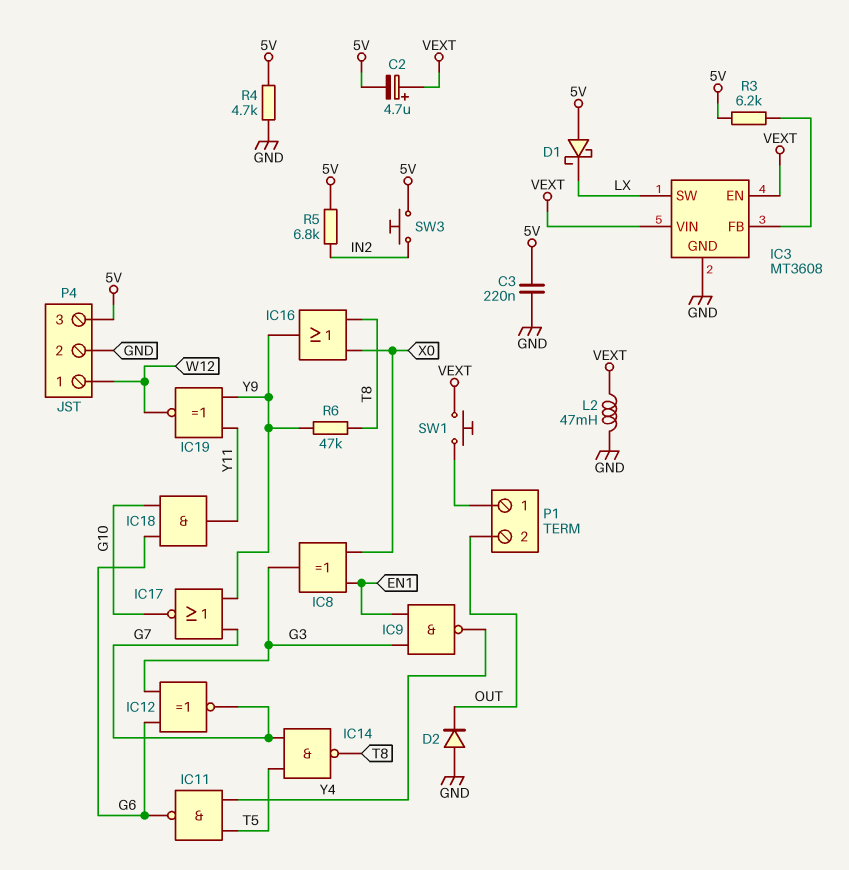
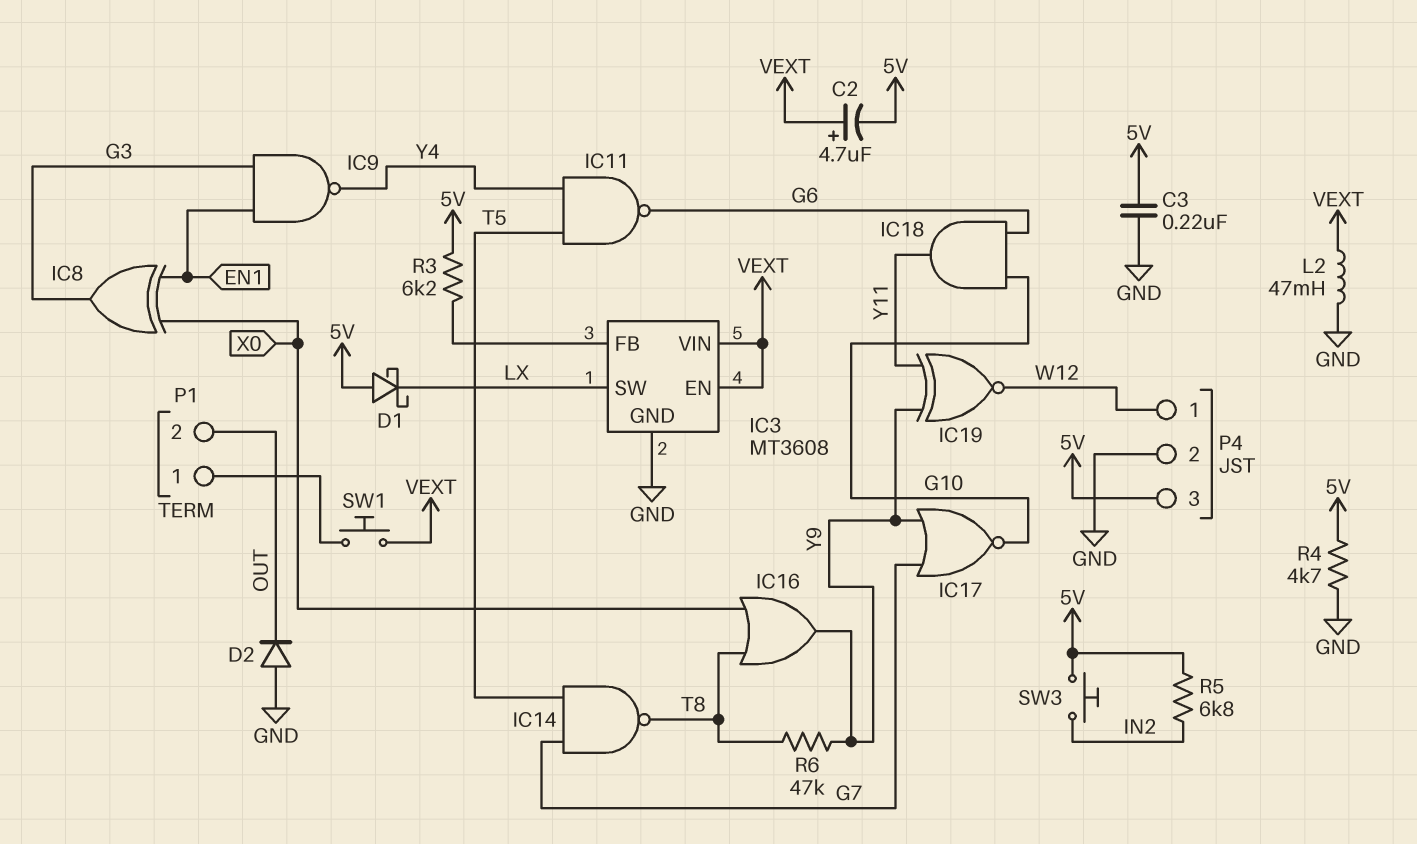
IC12: XNOR (in G3, in G6, out G7) -> none

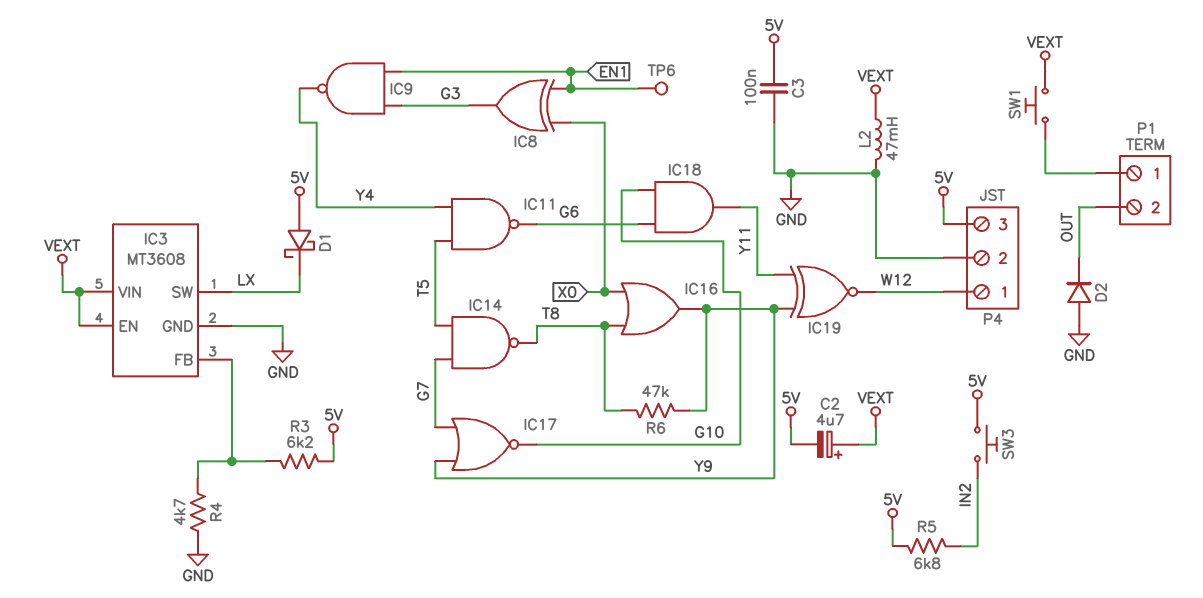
C3: 220nF (5V, GND) -> 100nF (5V, GND)
R4: 4.7k (5V, GND) -> 4.7k (GND, IC3/FB)
TP6: none -> test point (EN1)

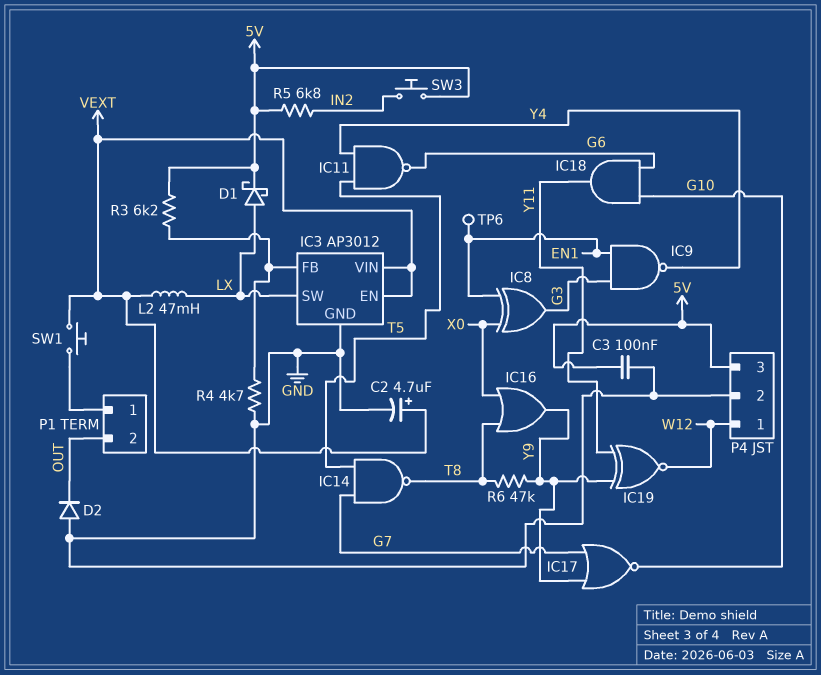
C2: 4.7uF (plus VEXT, minus 5V) -> 4.7uF (plus VEXT, minus GND)
D1: schottky (A 5V, K LX) -> schottky (A LX, K 5V)
IC3: MT3608 -> AP3012
L2: 47mH (GND, VEXT) -> 47mH (LX, VEXT)

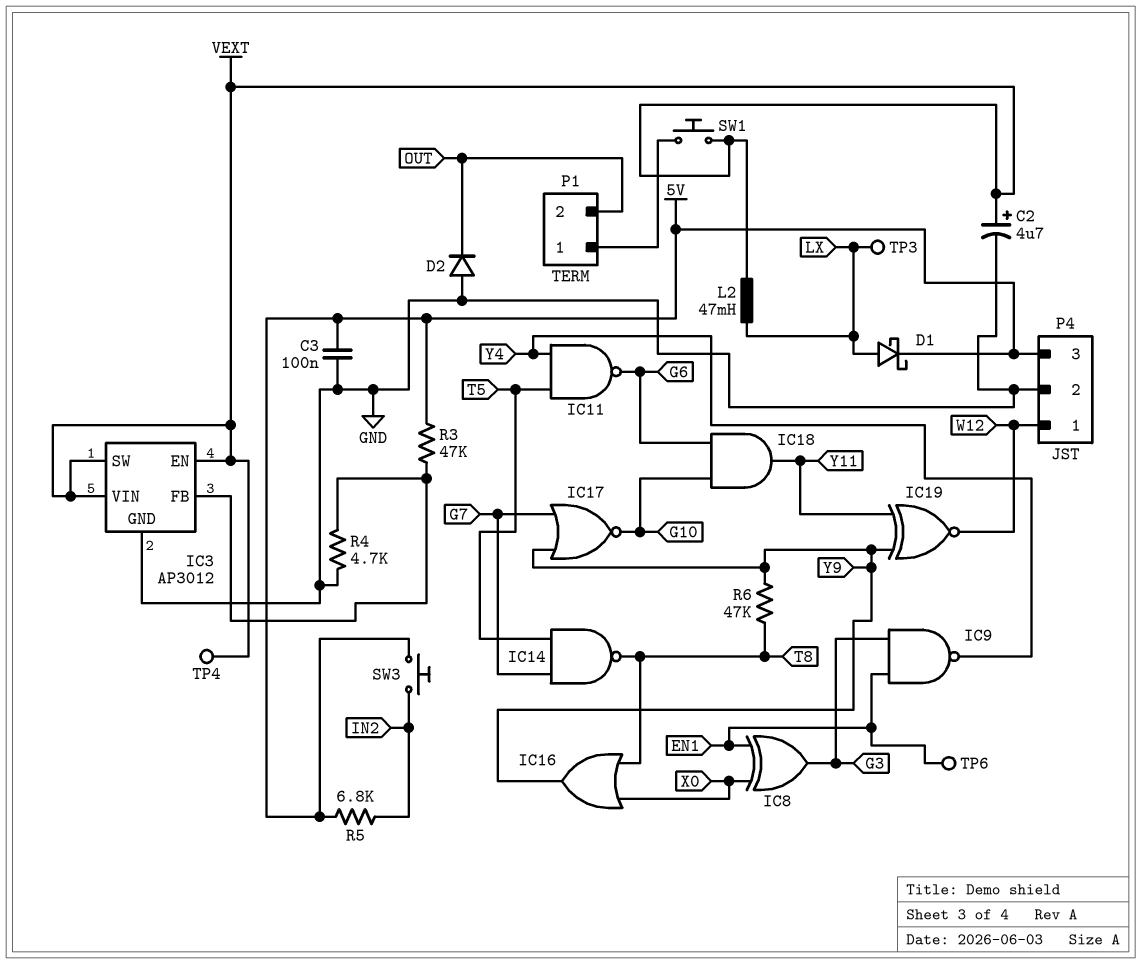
IC3 pin SW: LX -> VEXT
R3: 6.2k (5V, IC3/FB) -> 47k (5V, IC3/FB)
TP3: none -> test point (LX)
TP4: none -> test point (VEXT)

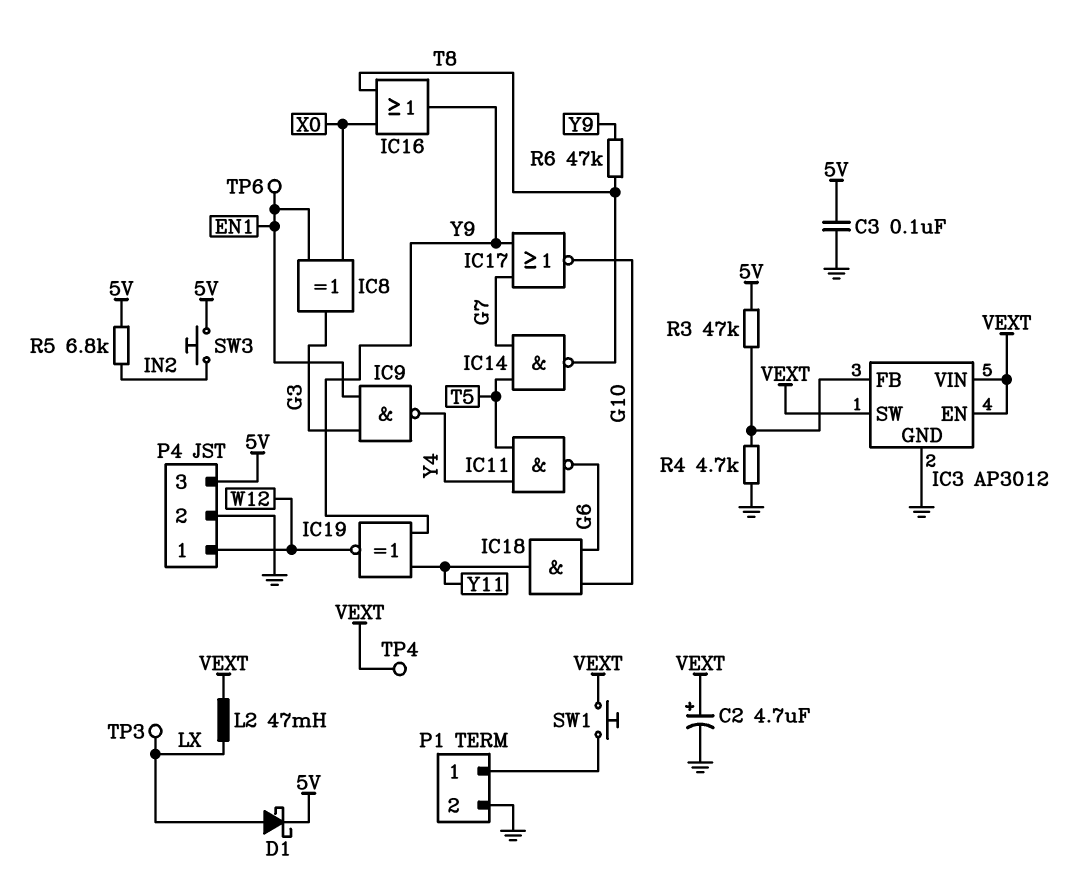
D2: diode (A GND, K OUT) -> none
P1 pin 2: OUT -> GND

